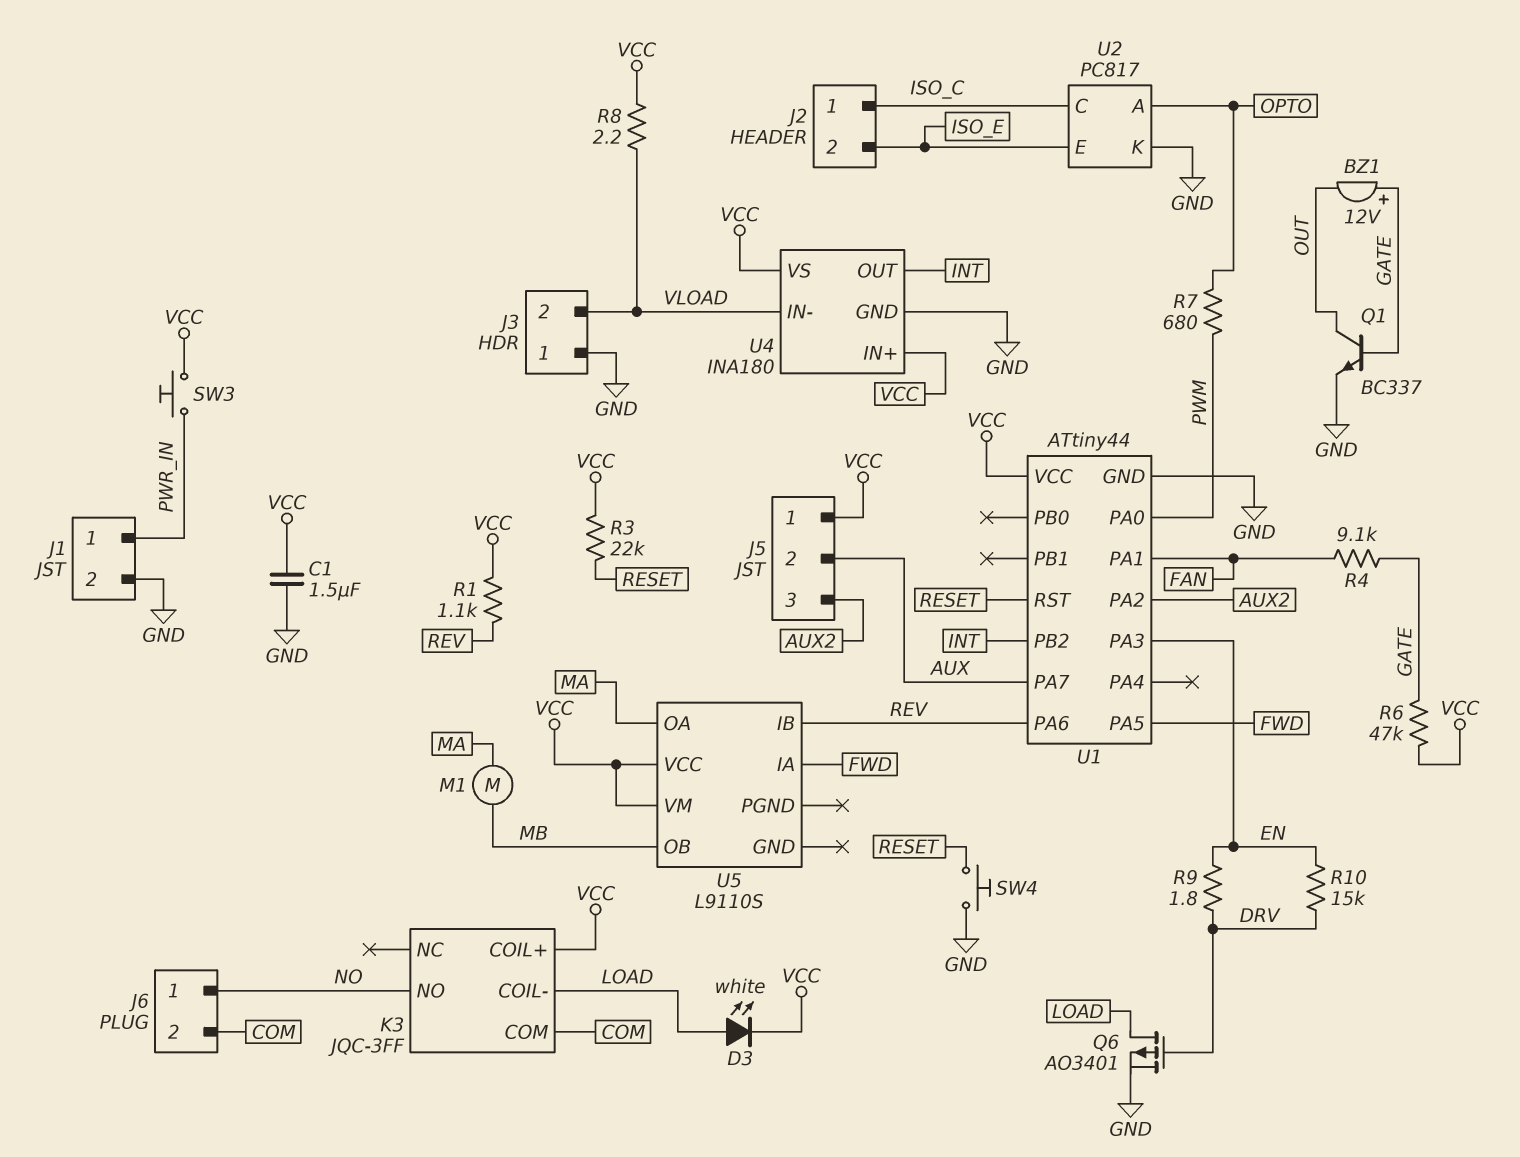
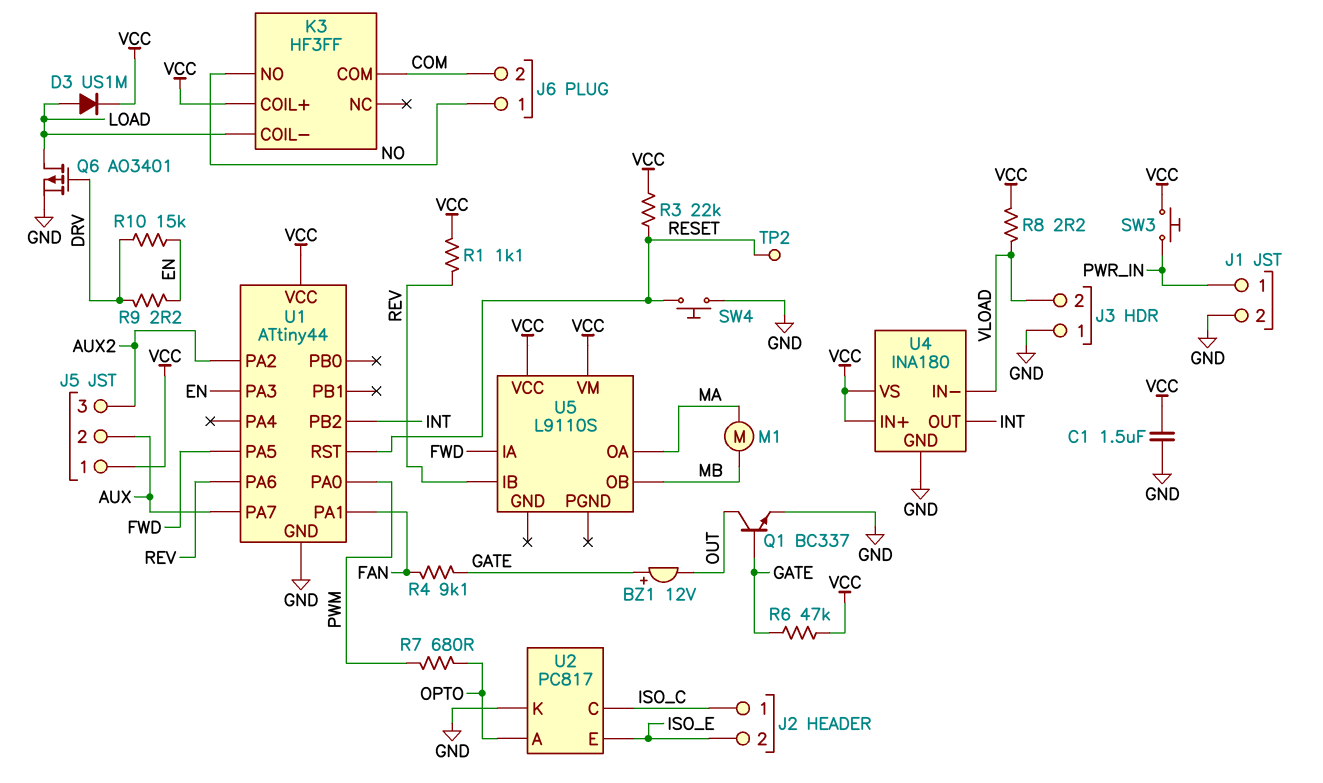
D3: LED white (A LOAD, K VCC) -> diode US1M (A LOAD, K VCC)
K3: JQC-3FF -> HF3FF
R9: 1.8 (DRV, EN) -> 2.2 (DRV, EN)
TP2: none -> test point (RESET)

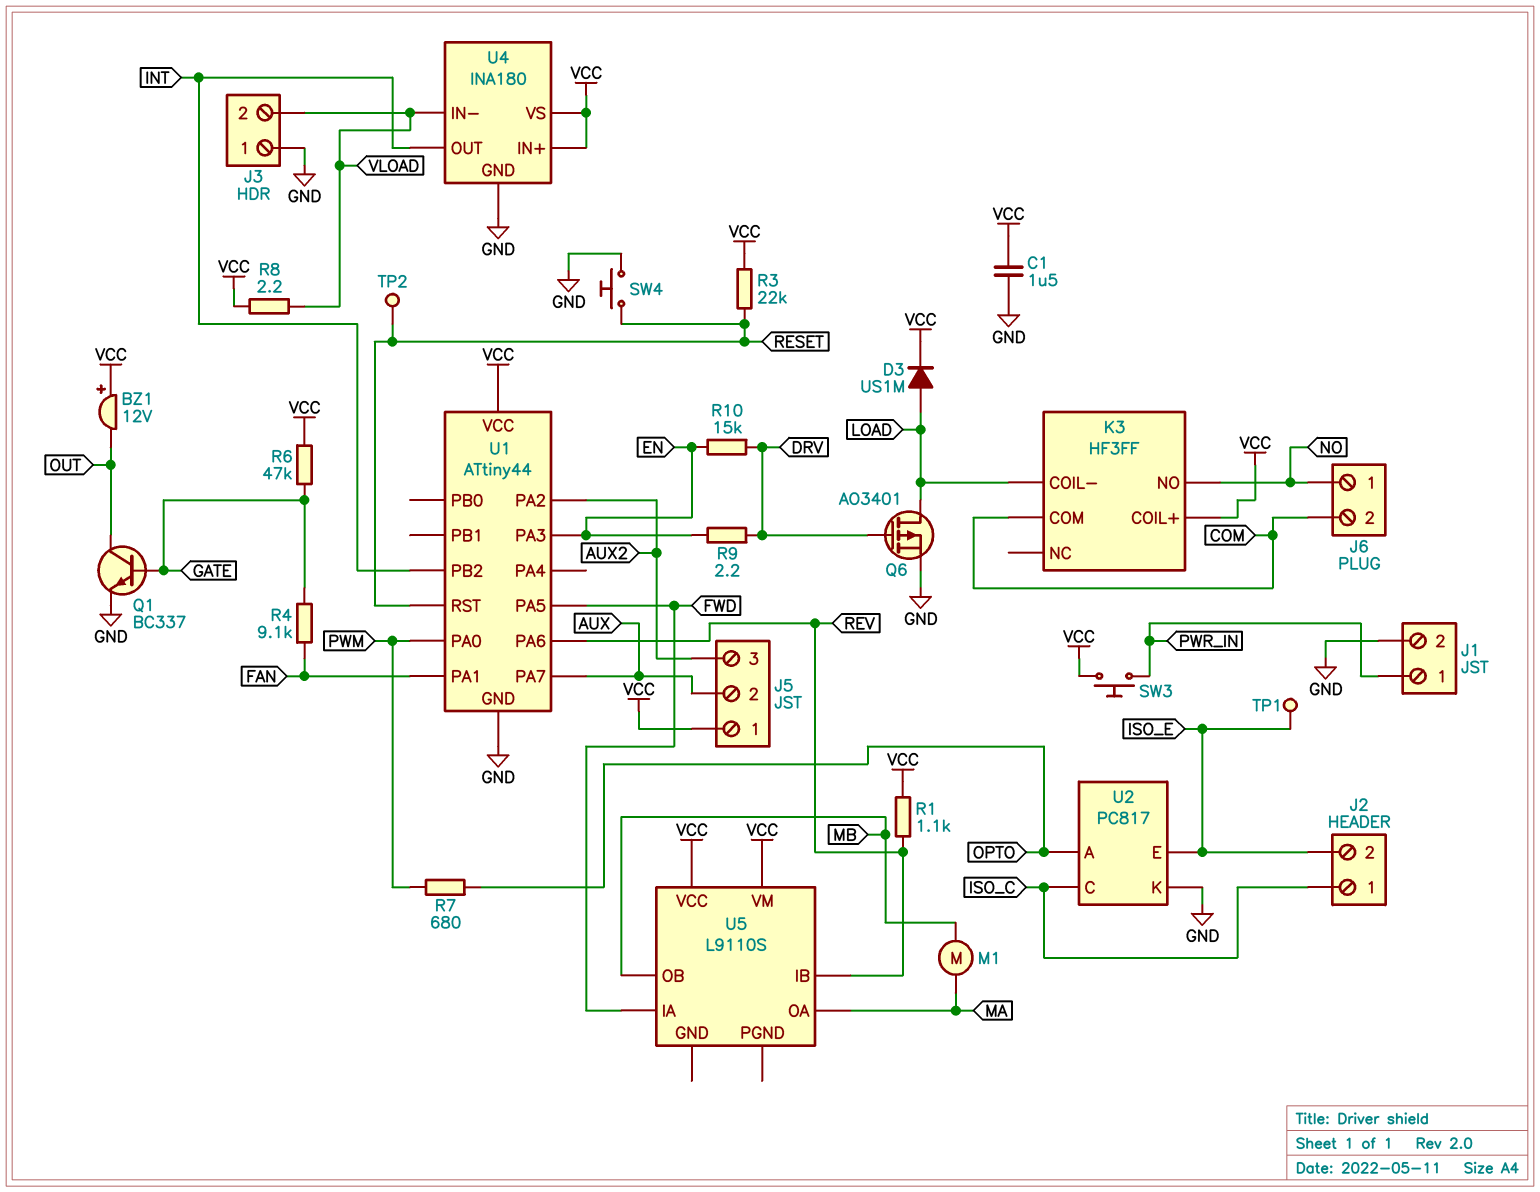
BZ1: buzzer 12V (plus GATE, minus OUT) -> buzzer 12V (plus VCC, minus OUT)
TP1: none -> test point (ISO_E)

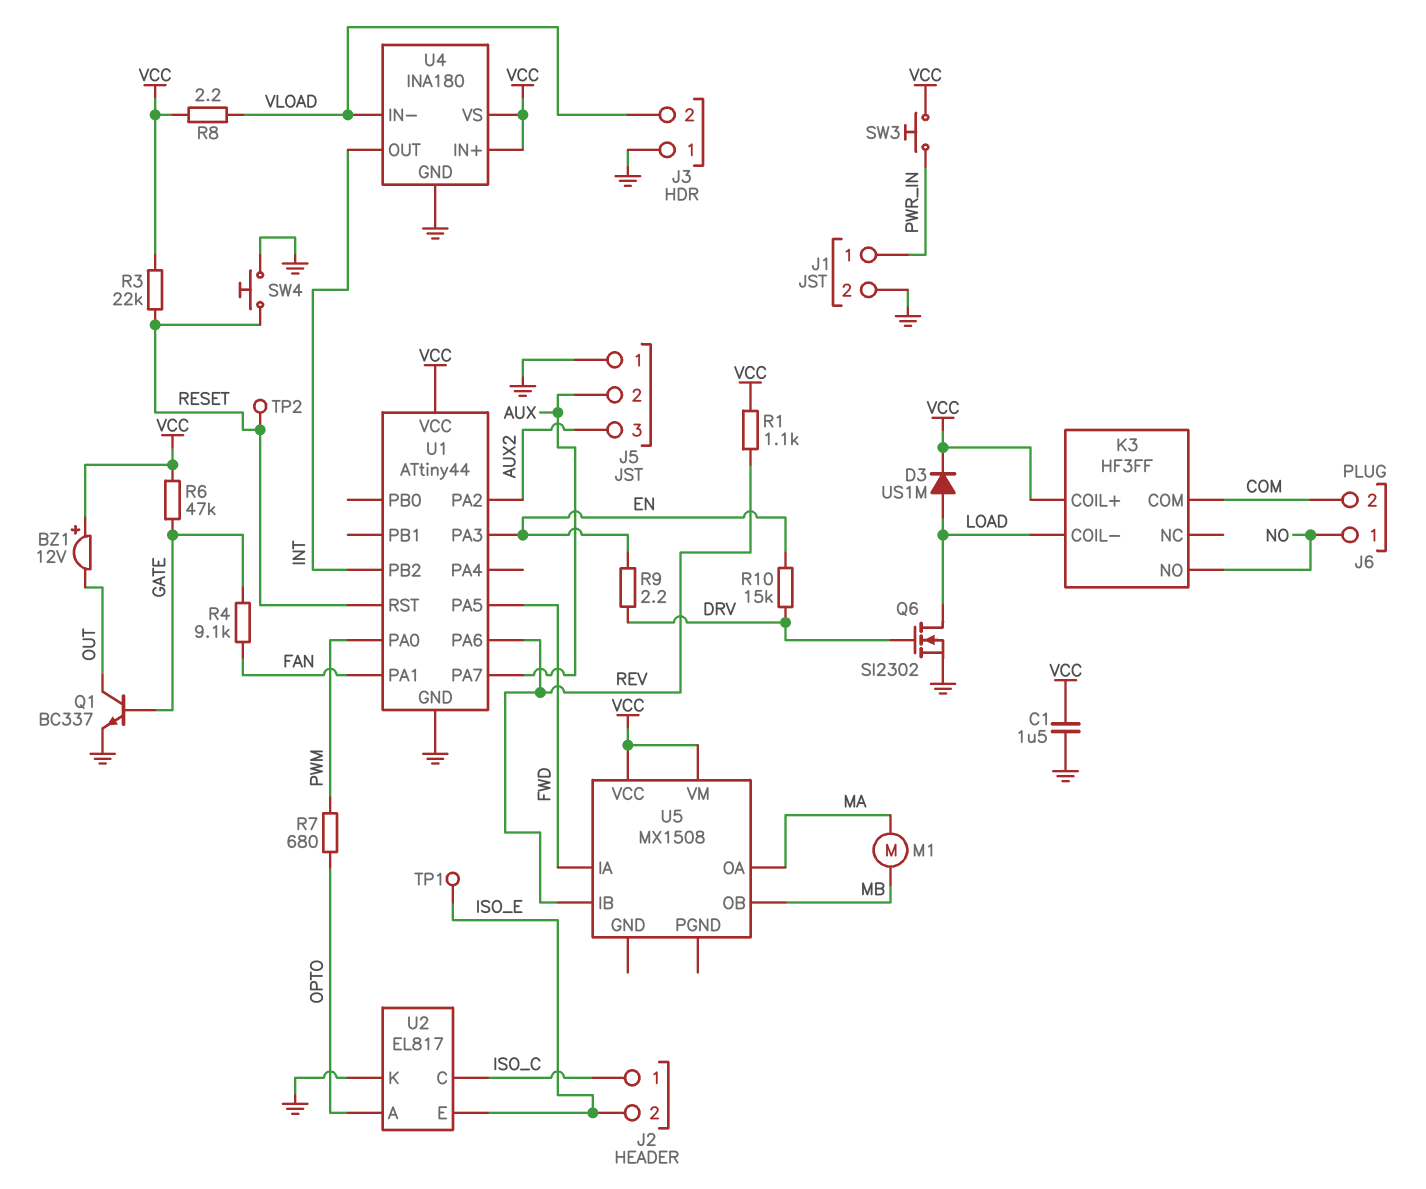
J5 pin 1: VCC -> GND
Q6: PMOS AO3401 (G DRV, D LOAD, S GND) -> NMOS SI2302 (G DRV, D LOAD, S GND)
U2: PC817 -> EL817
U5: L9110S -> MX1508

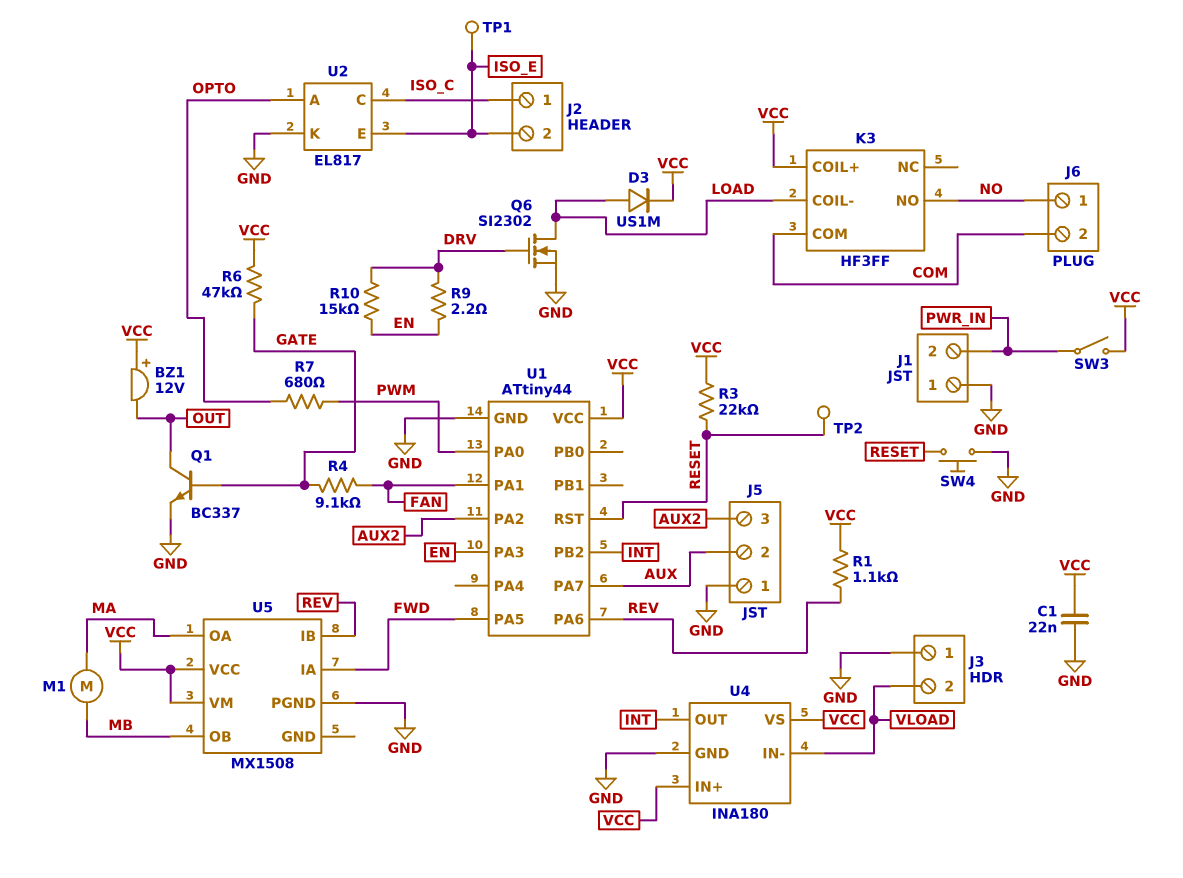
C1: 1.5uF (GND, VCC) -> 22nF (GND, VCC)
J1 pin 1: PWR_IN -> GND
J1 pin 2: GND -> PWR_IN
R8: 2.2 (VCC, VLOAD) -> none
SW3: button (PWR_IN, VCC) -> switch (PWR_IN, VCC)
U5 pin PGND: none -> GND

